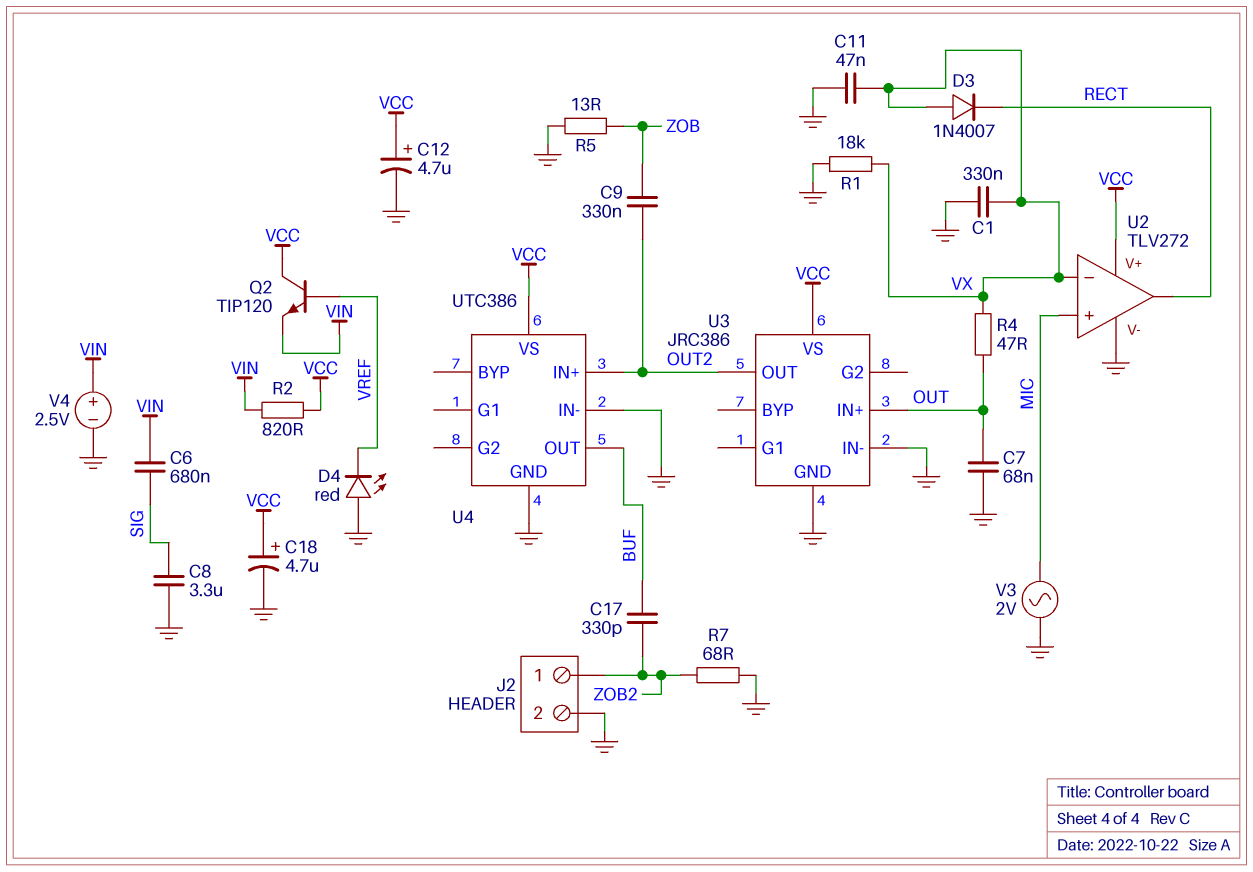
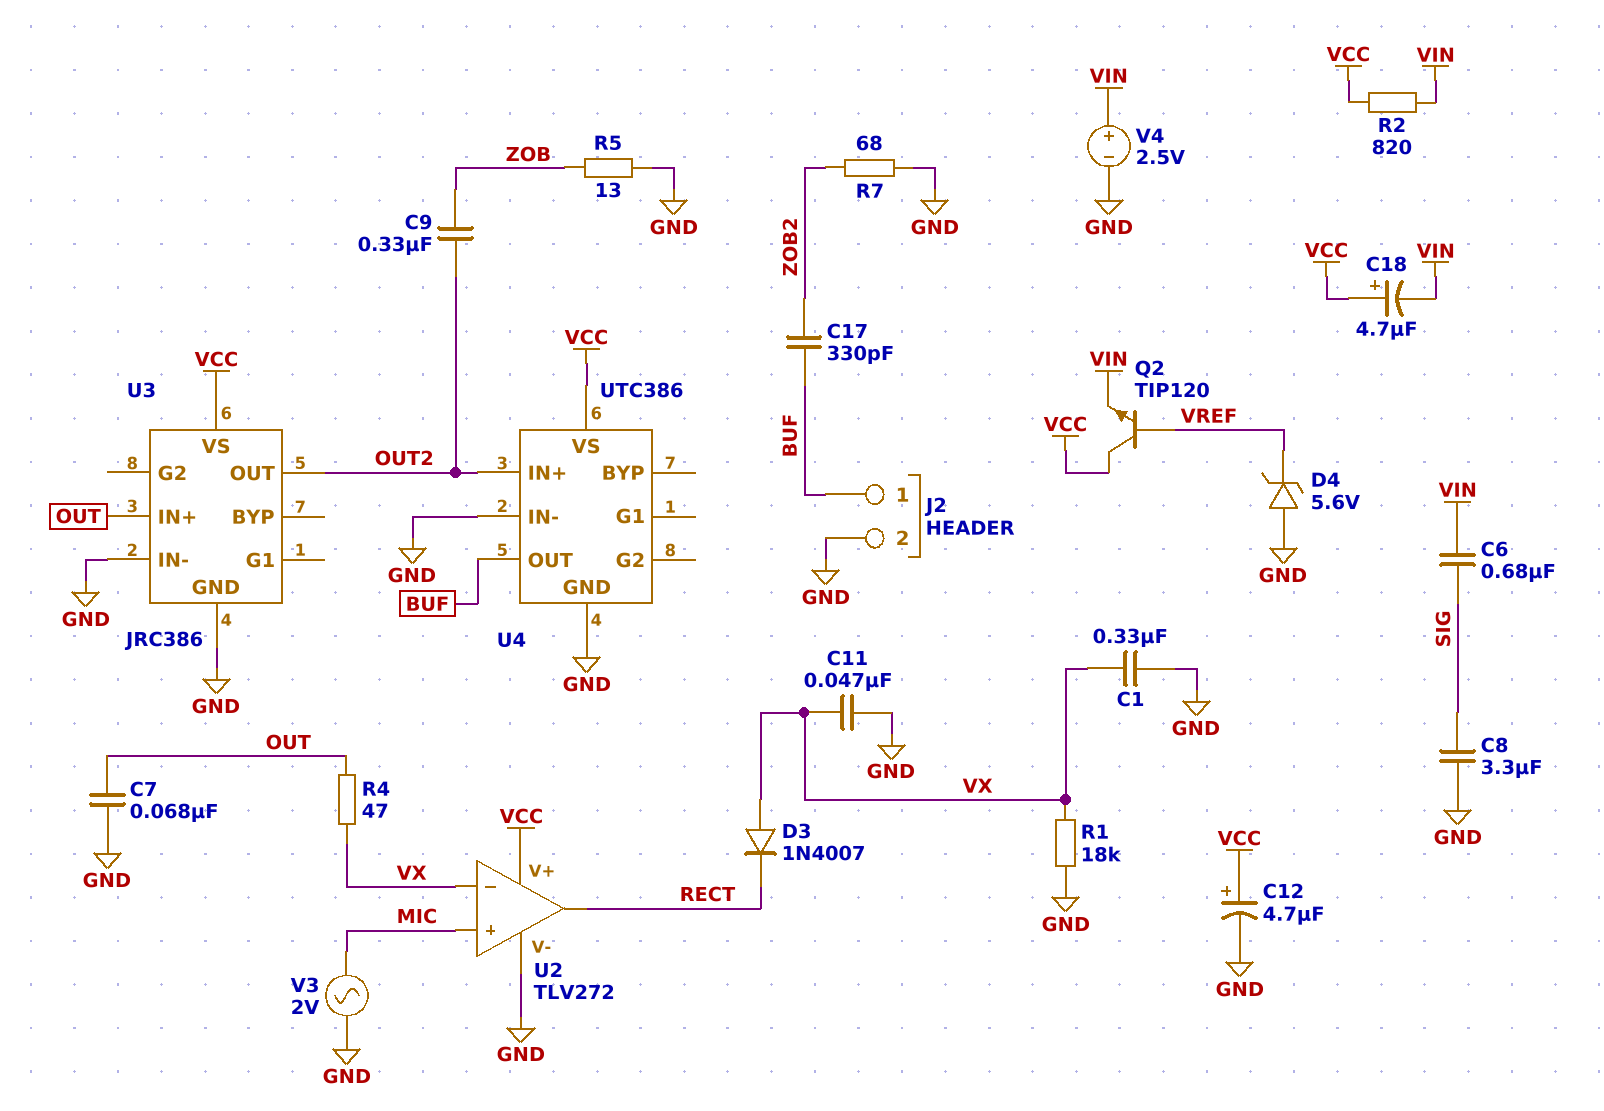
C18: 4.7uF (plus VCC, minus GND) -> 4.7uF (plus VCC, minus VIN)
D4: LED red (A GND, K VREF) -> zener 5.6V (A GND, K VREF)
J2 pin 1: ZOB2 -> BUF

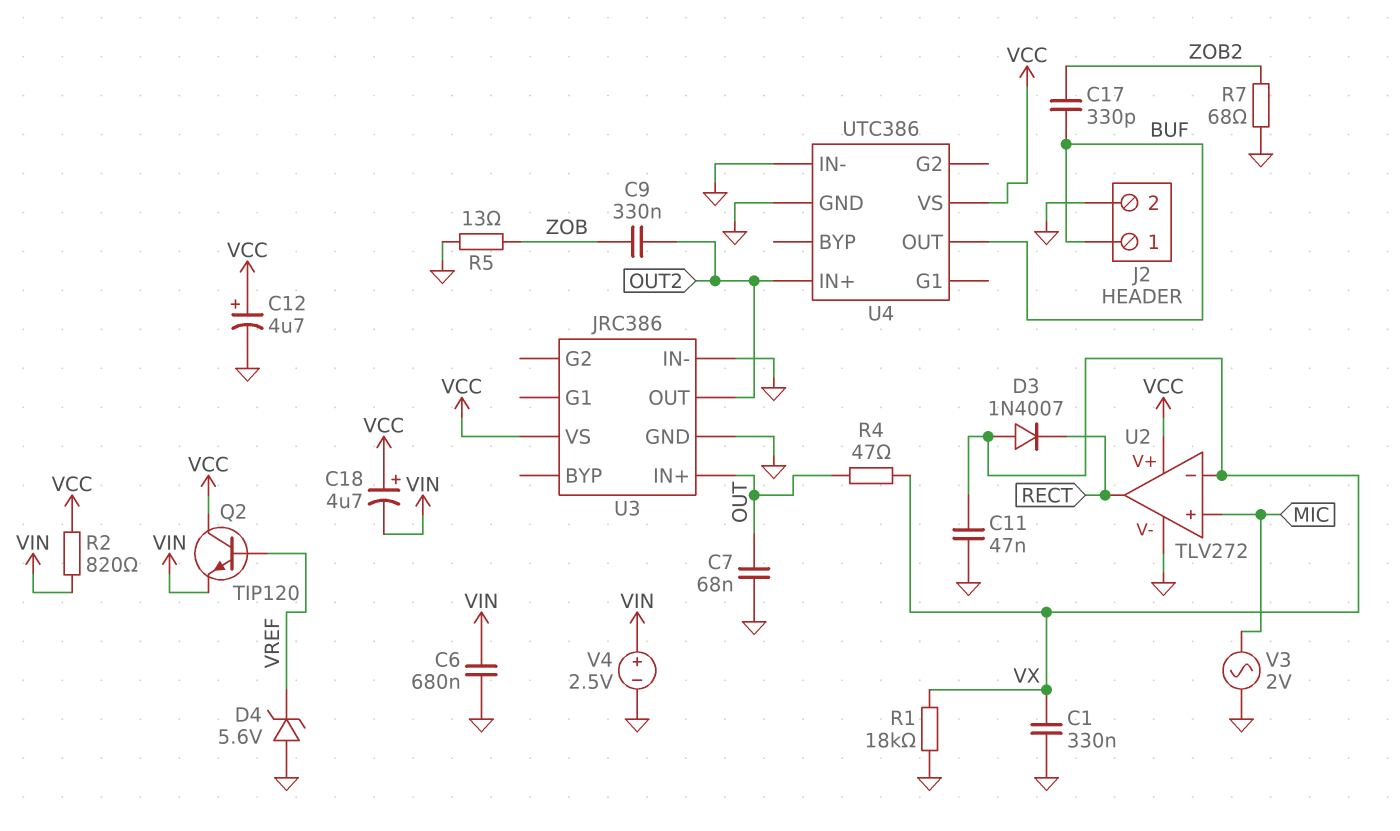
C6: 680nF (SIG, VIN) -> 680nF (GND, VIN)
C8: 3.3uF (GND, SIG) -> none

